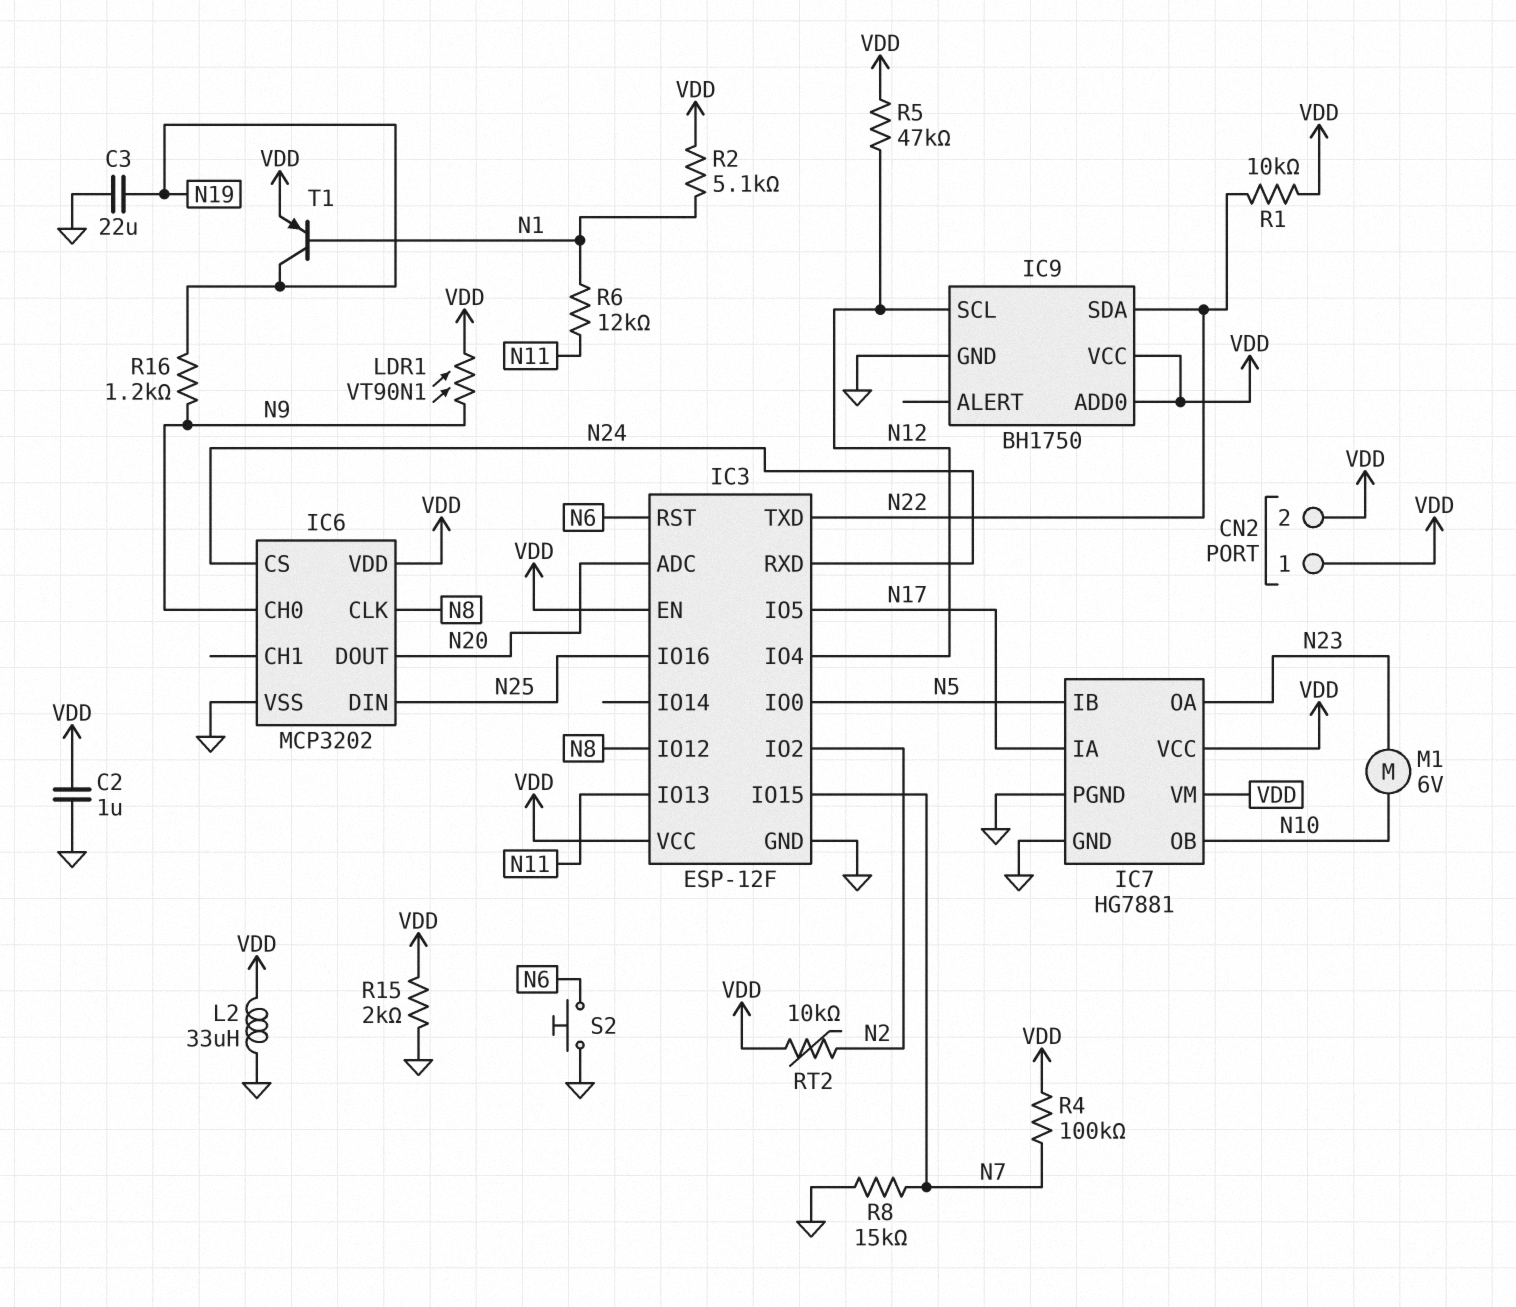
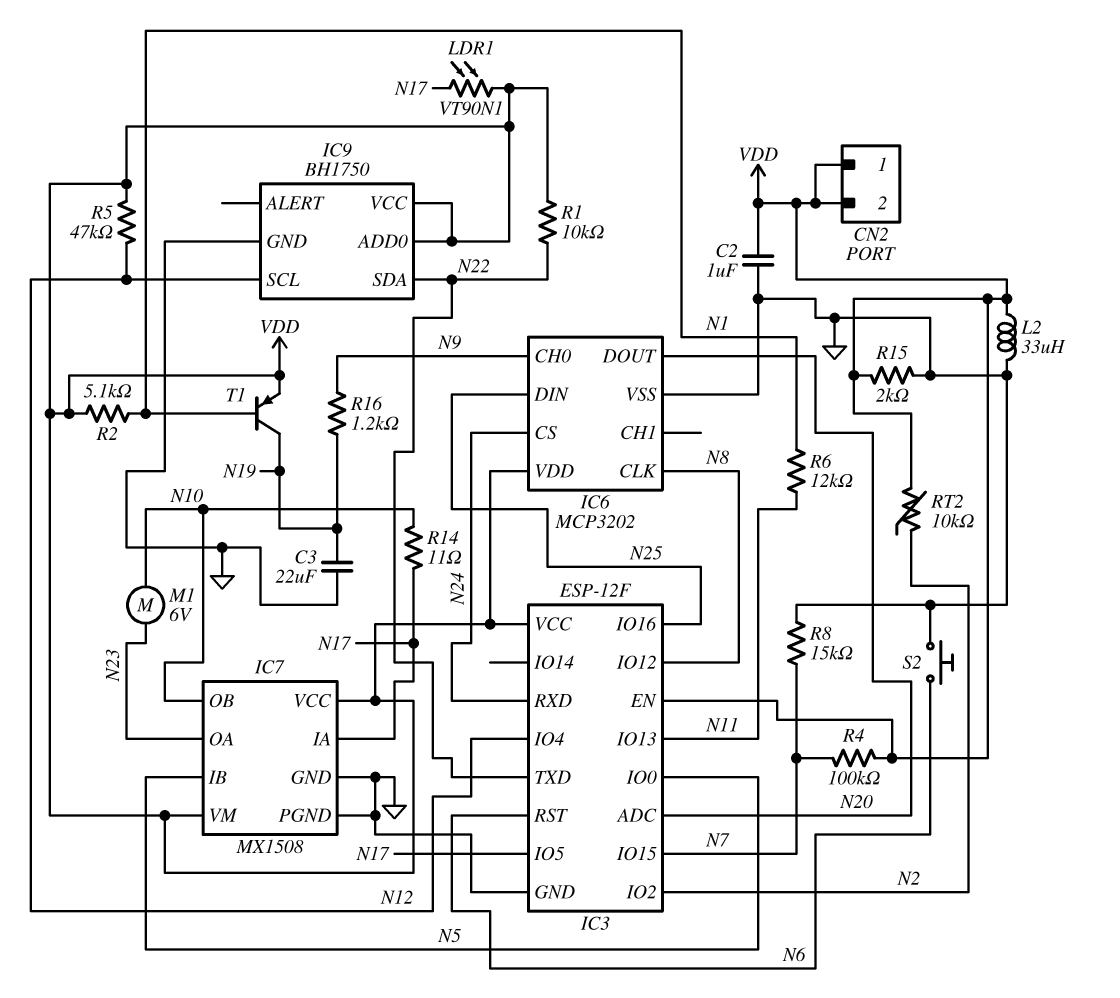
IC7: HG7881 -> MX1508
LDR1: VT90N1 (N9, VDD) -> VT90N1 (N17, VDD)
R14: none -> 11 (N10, N17)

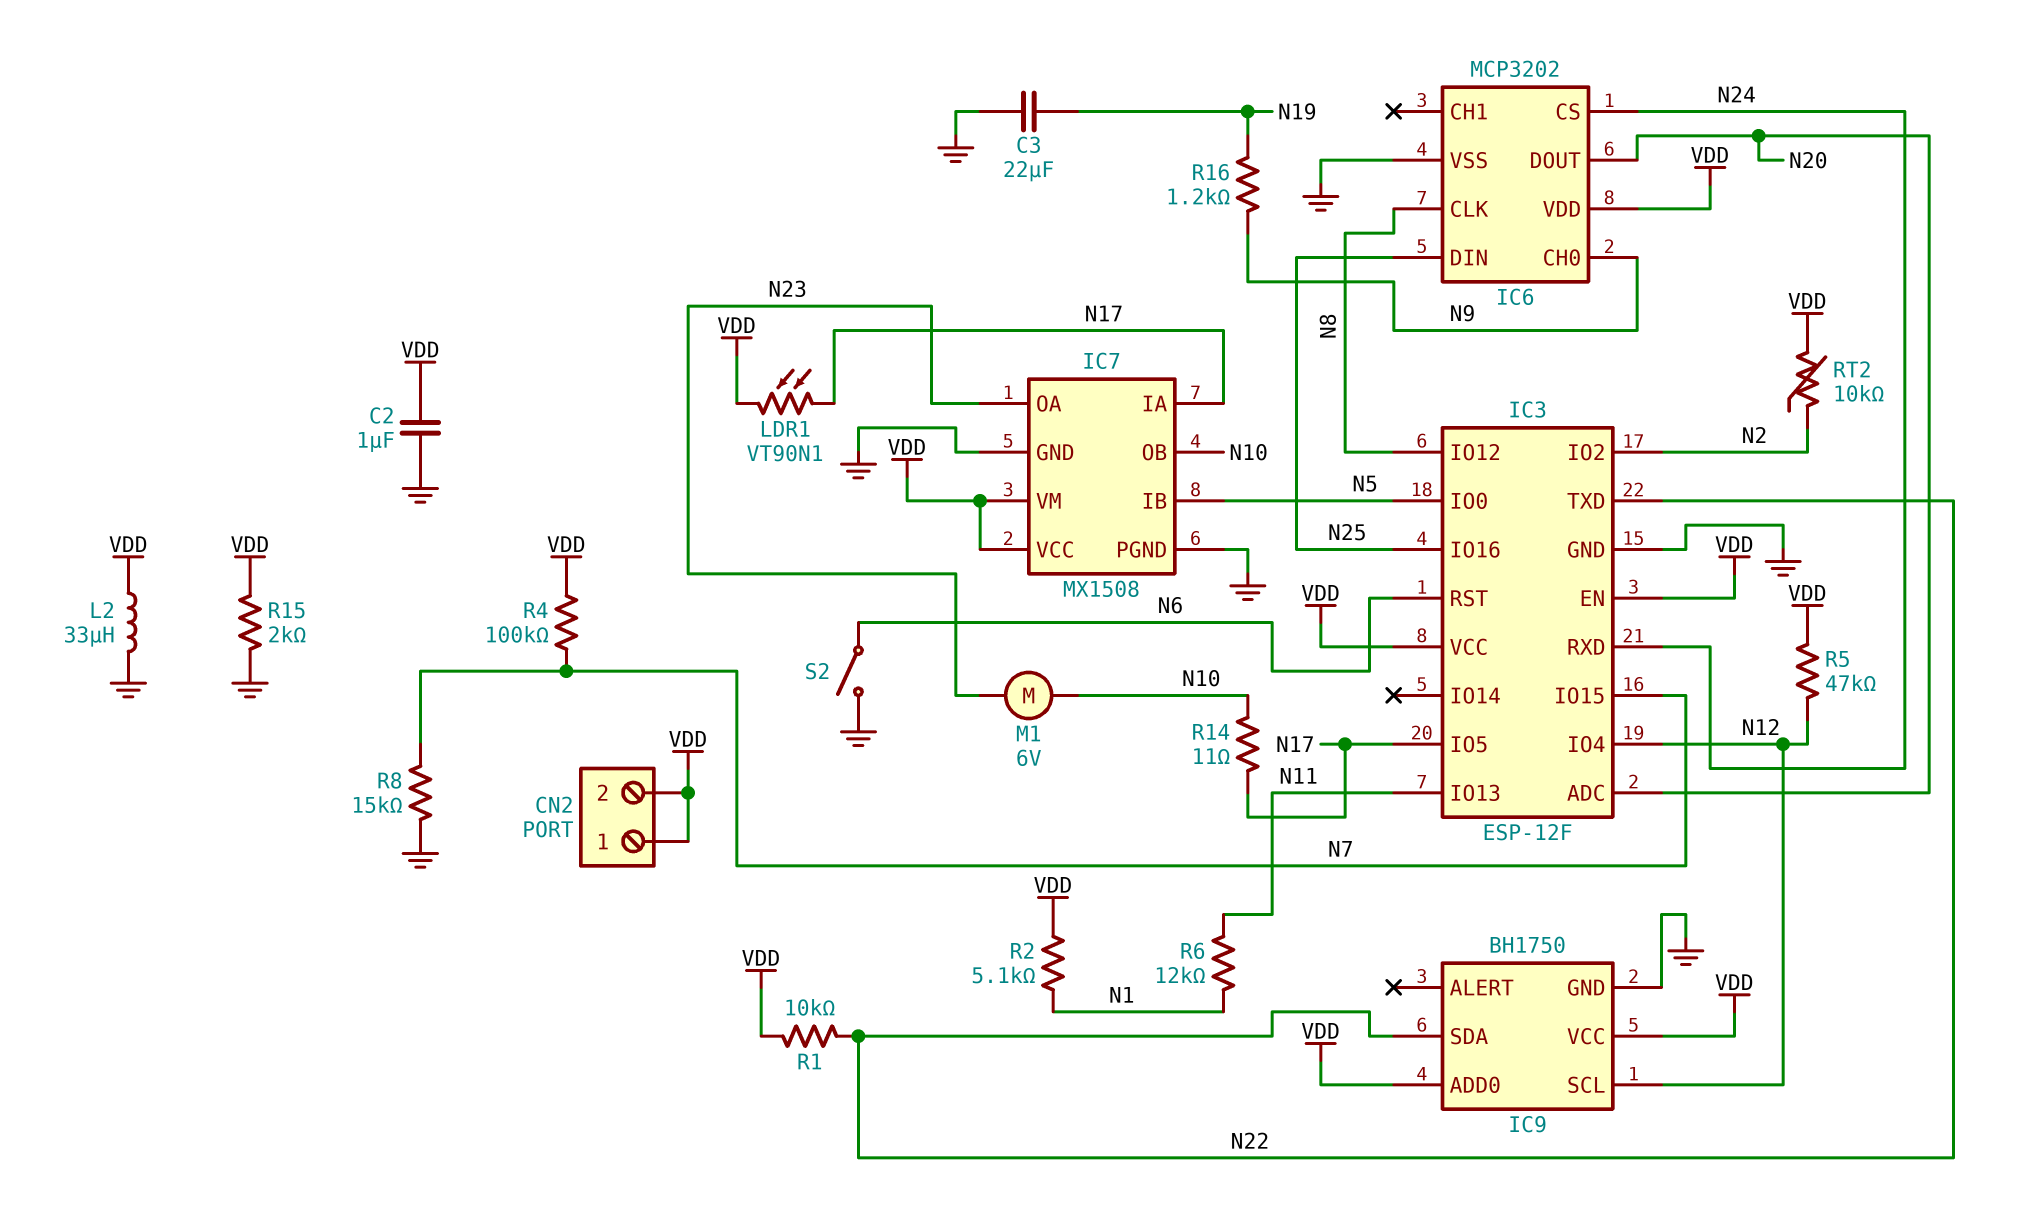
S2: button (GND, N6) -> switch (GND, N6)
T1: PNP (B N1, C N19, E VDD) -> none

